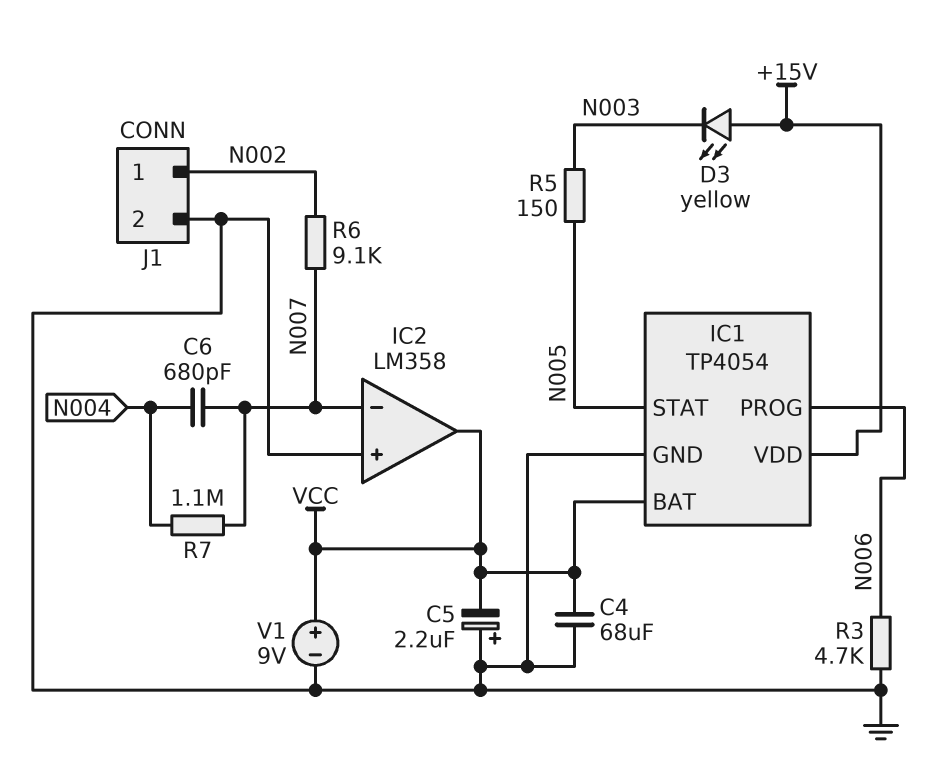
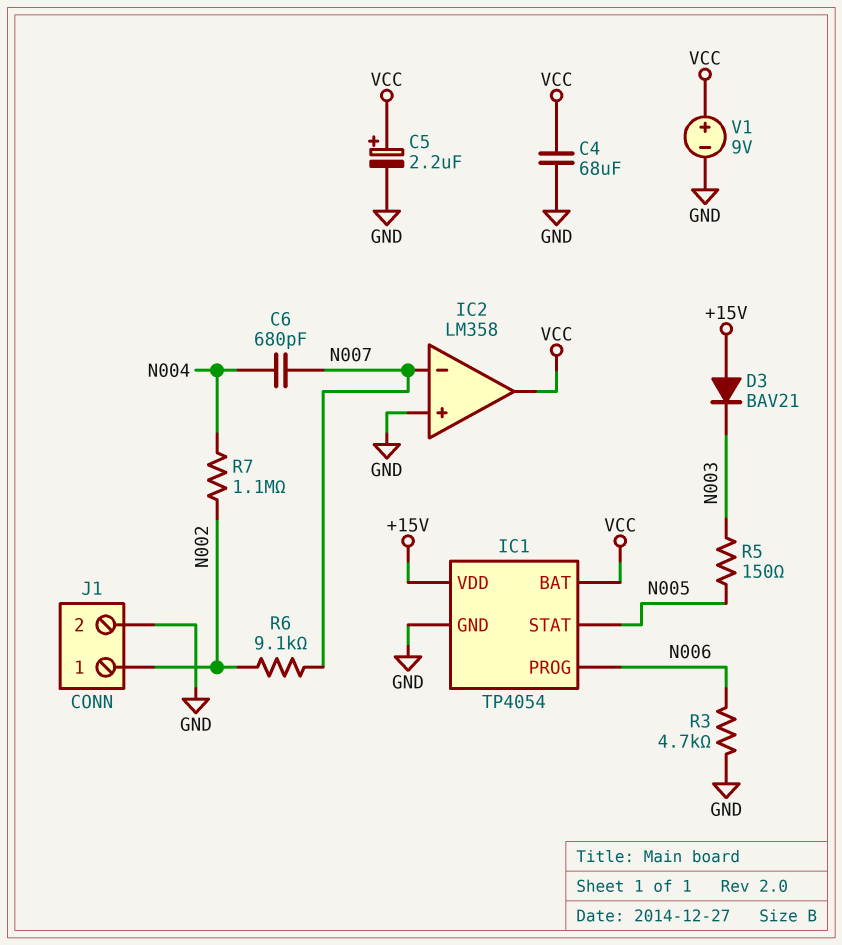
C5: 2.2uF (plus GND, minus VCC) -> 2.2uF (plus VCC, minus GND)
D3: LED yellow (A +15V, K N003) -> diode BAV21 (A +15V, K N003)
R7: 1.1M (N004, N007) -> 1.1M (N002, N004)

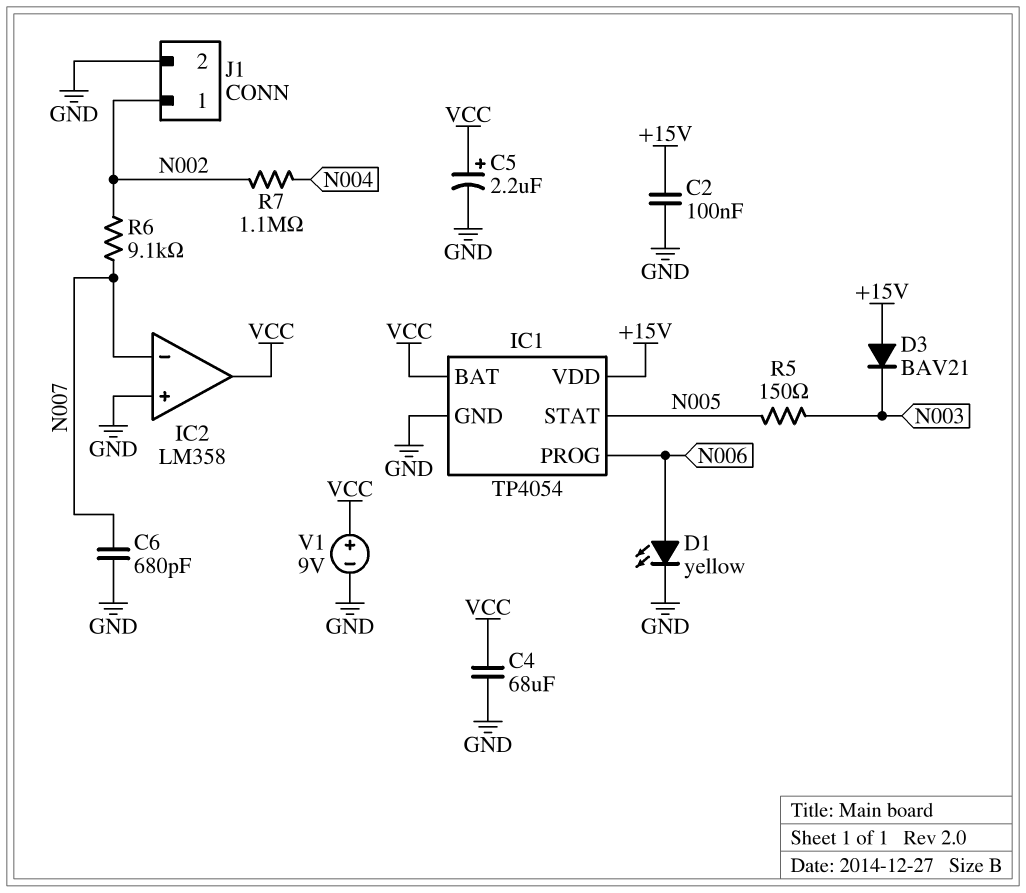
C2: none -> 100nF (+15V, GND)
C6: 680pF (N004, N007) -> 680pF (GND, N007)
D1: none -> LED yellow (A N006, K GND)
R3: 4.7k (GND, N006) -> none

